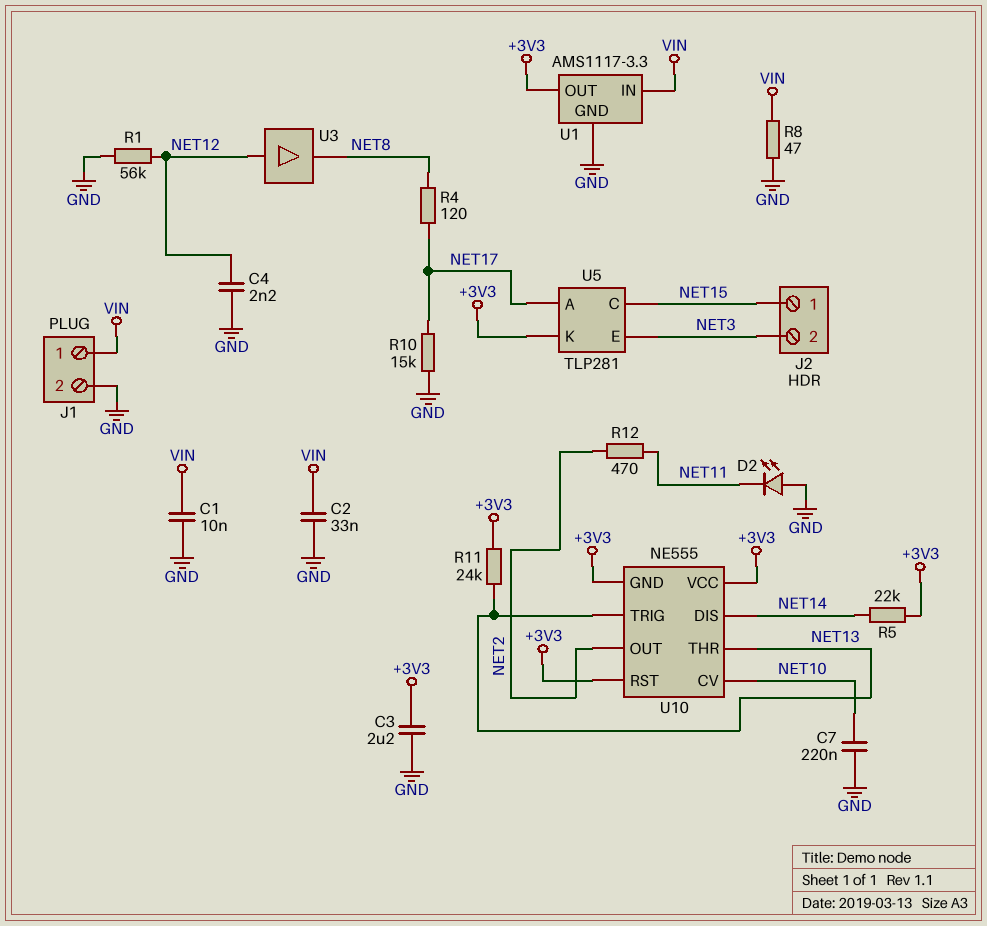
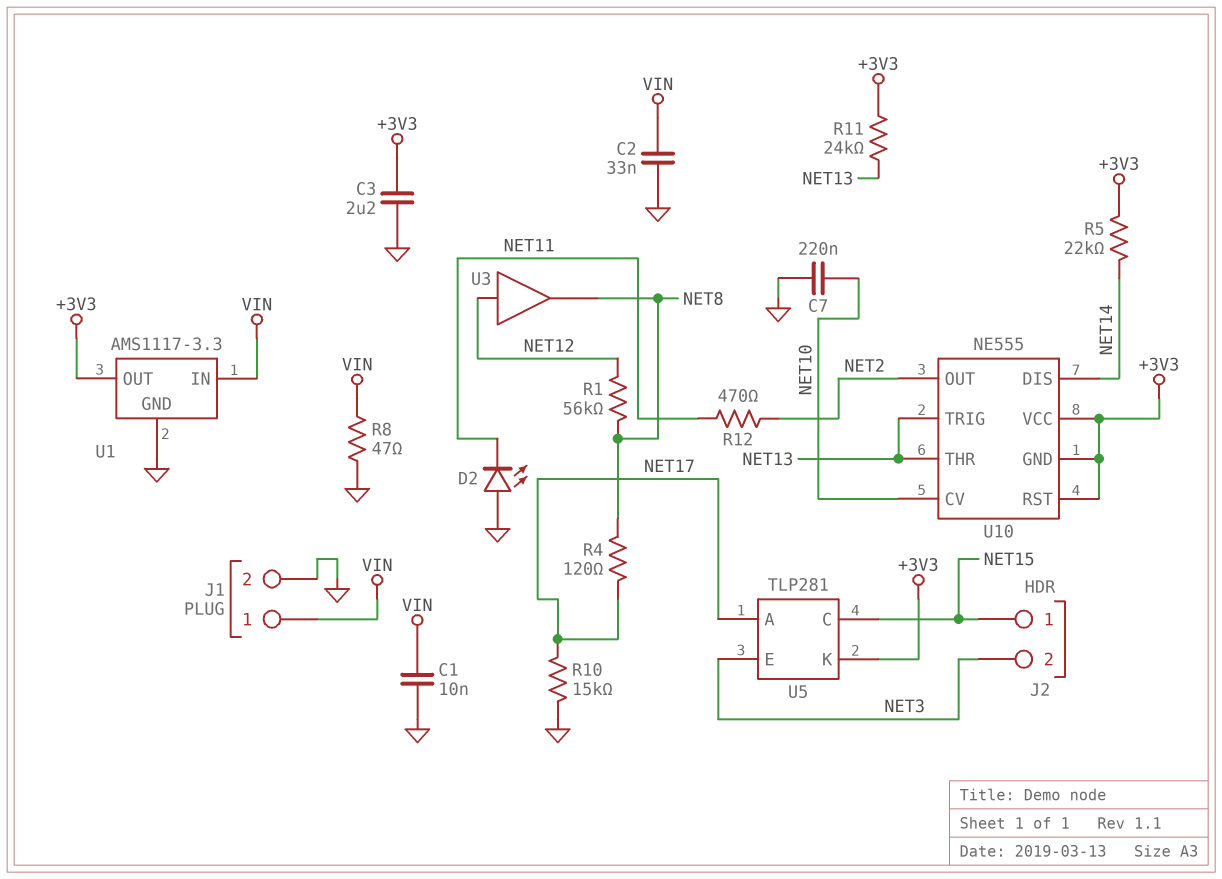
C4: 2.2nF (GND, NET12) -> none
R1: 56k (GND, NET12) -> 56k (NET8, NET12)

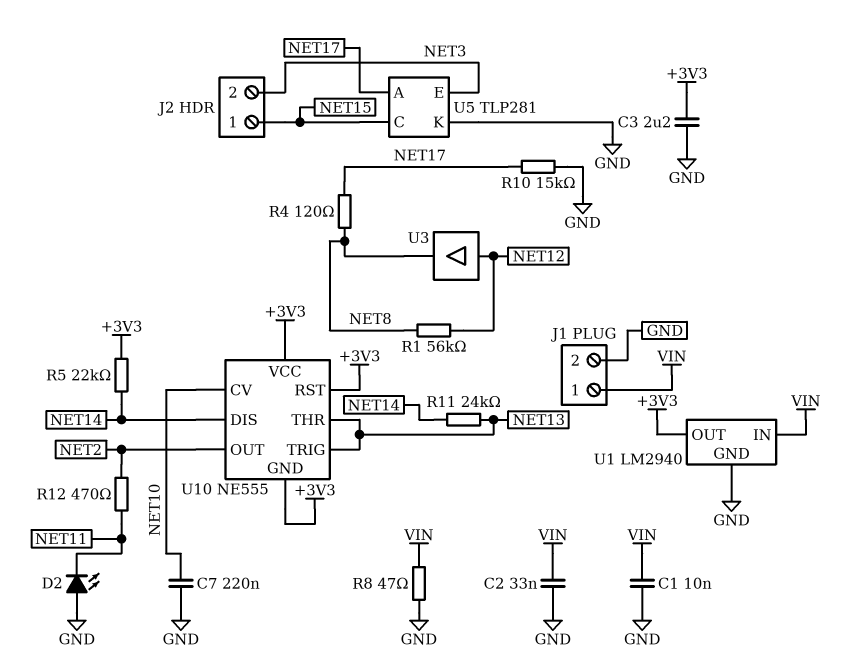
R11: 24k (+3V3, NET13) -> 24k (NET13, NET14)
U1: AMS1117-3.3 -> LM2940
U5 pin K: +3V3 -> GND

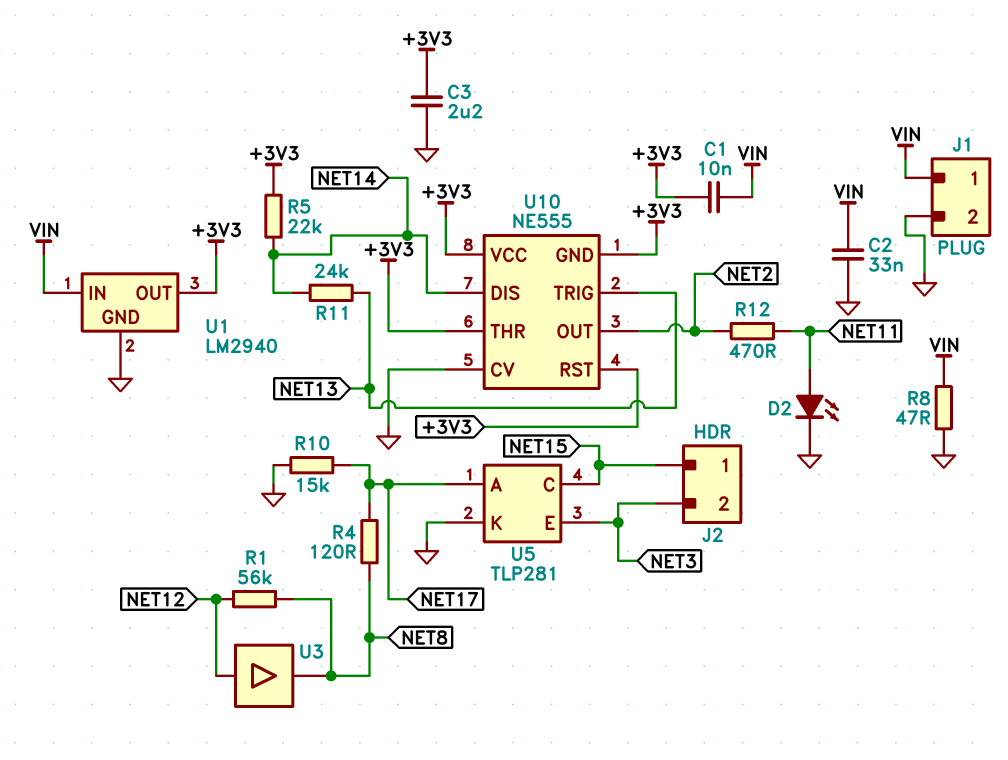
C1: 10nF (GND, VIN) -> 10nF (+3V3, VIN)
C7: 220nF (GND, NET10) -> none
D2: LED (A GND, K NET11) -> LED (A NET11, K GND)
U10 pin CV: NET10 -> GND
U10 pin THR: NET13 -> +3V3

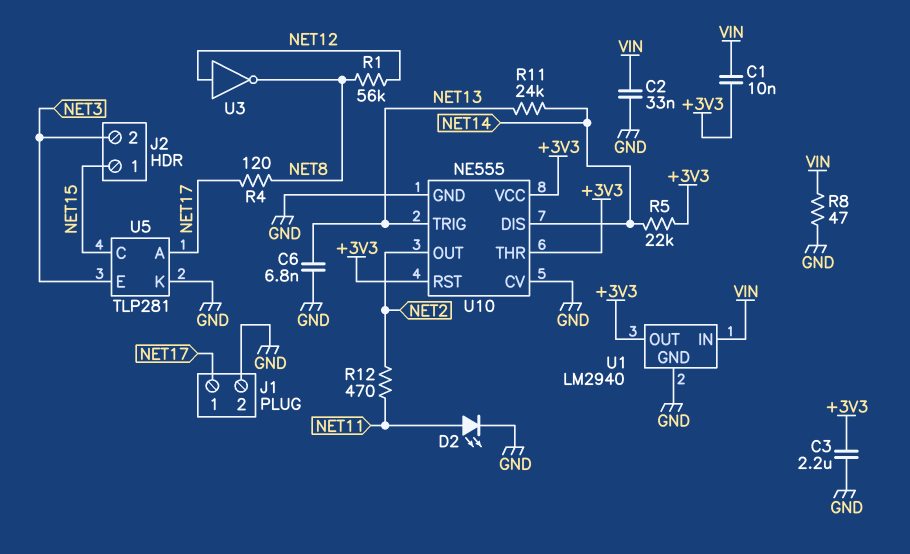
C6: none -> 6.8nF (GND, NET13)
J1 pin 1: VIN -> NET17
R10: 15k (GND, NET17) -> none
U3: buffer (in NET12, out NET8) -> NOT (in NET12, out NET8)
U10 pin GND: +3V3 -> GND

